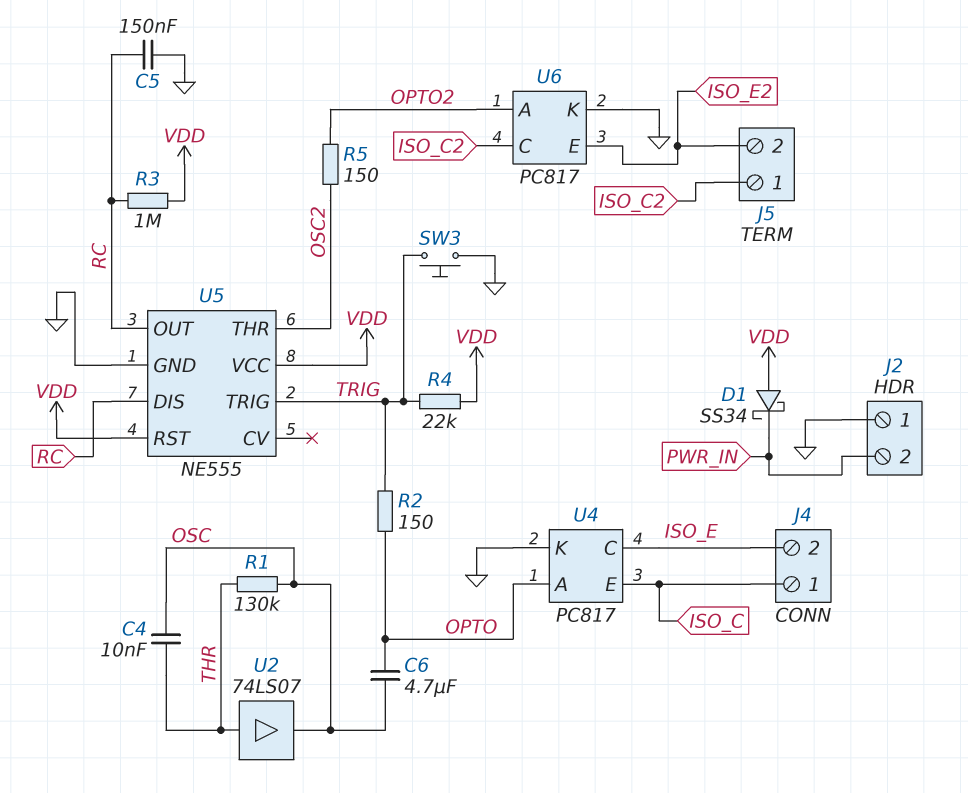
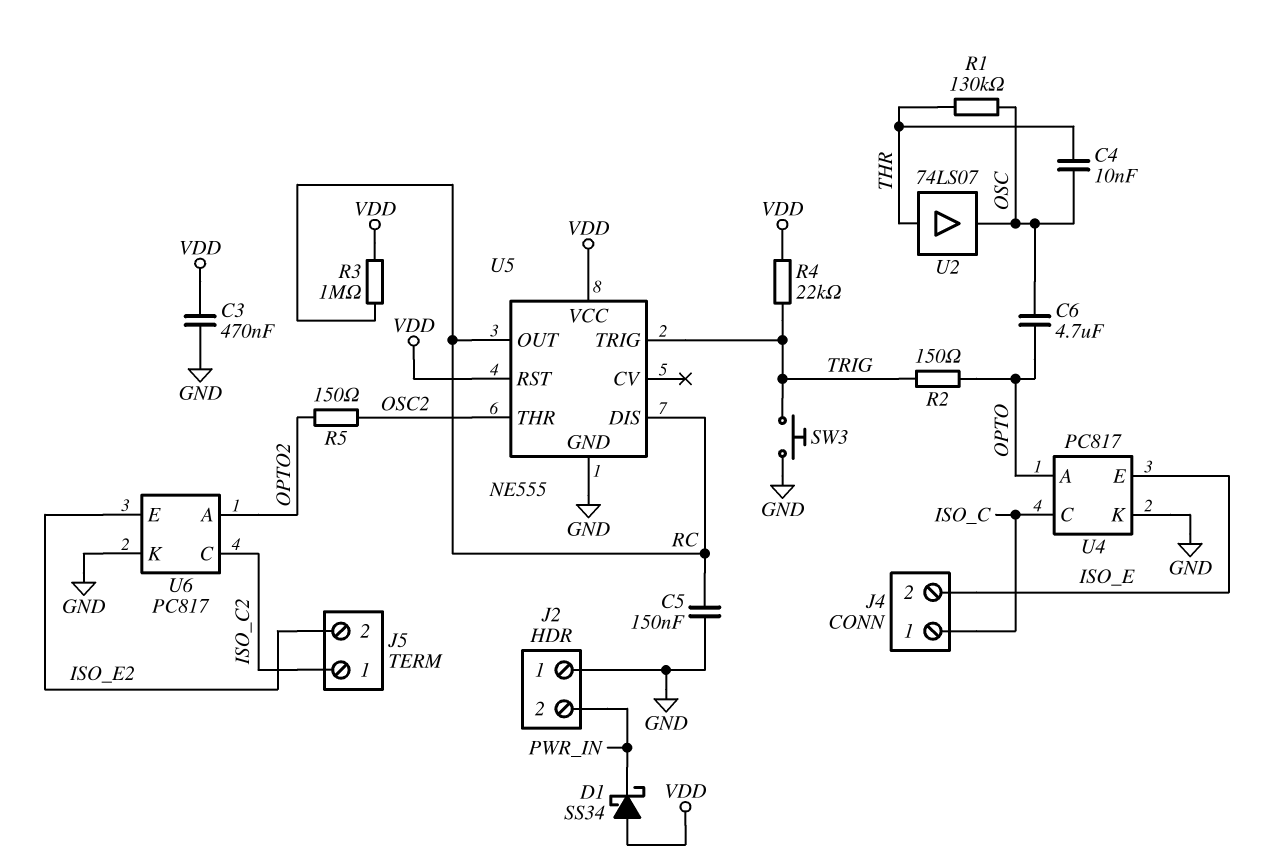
C3: none -> 470nF (GND, VDD)
U4 pin C: ISO_E -> ISO_C
U4 pin E: ISO_C -> ISO_E

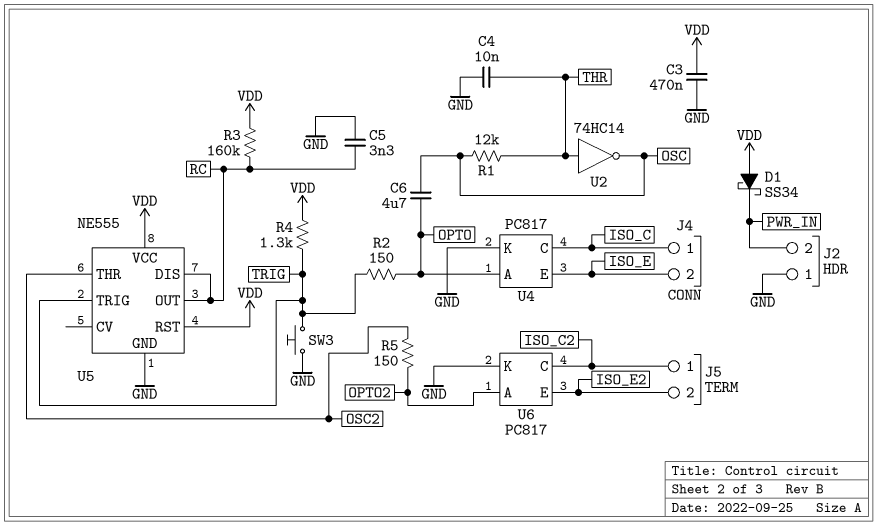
C4: 10nF (OSC, THR) -> 10nF (GND, THR)
C5: 150nF (GND, RC) -> 3.3nF (GND, RC)
R1: 130k (OSC, THR) -> 12k (OSC, THR)
R3: 1M (RC, VDD) -> 160k (RC, VDD)
R4: 22k (TRIG, VDD) -> 1.3k (TRIG, VDD)
U2: buffer 74LS07 (in THR, out OSC) -> NOT 74HC14 (in THR, out OSC)

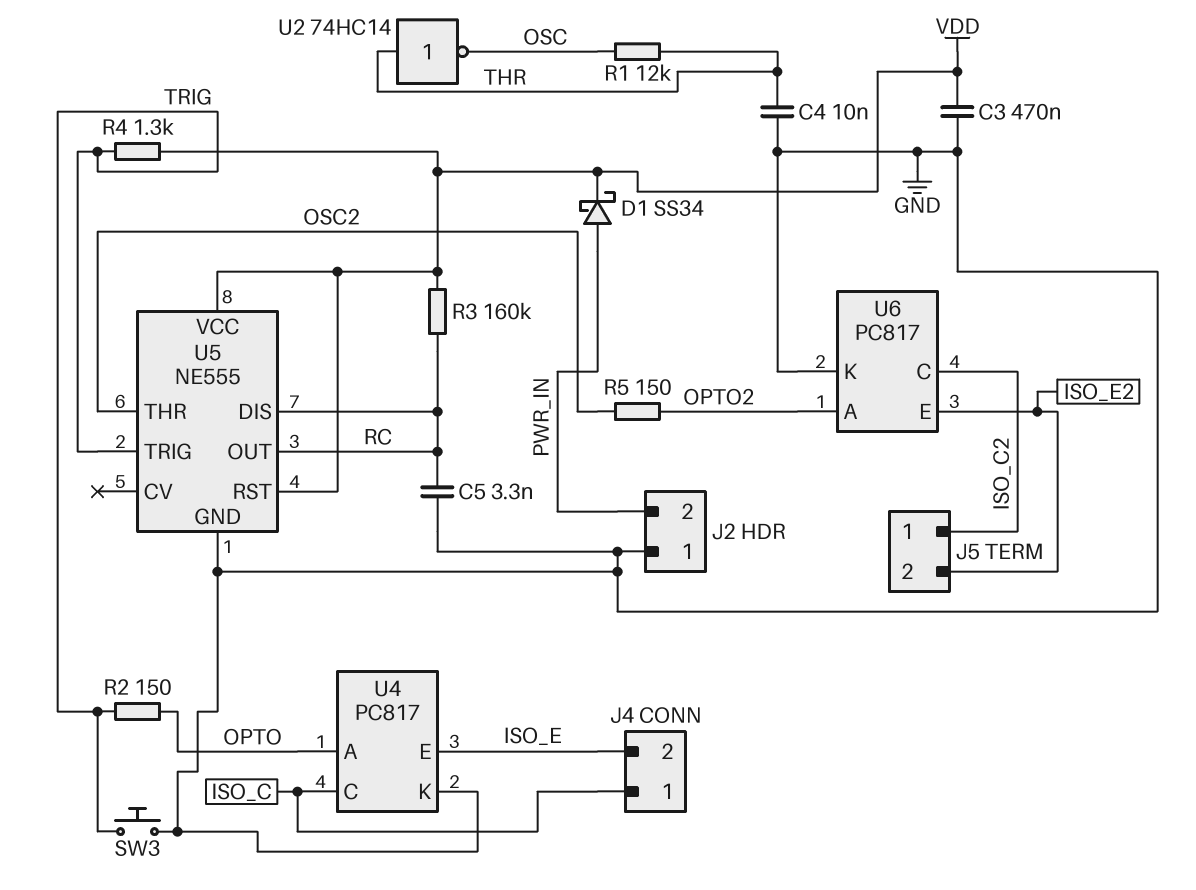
C6: 4.7uF (OPTO, OSC) -> none
D1: schottky SS34 (A VDD, K PWR_IN) -> schottky SS34 (A PWR_IN, K VDD)

